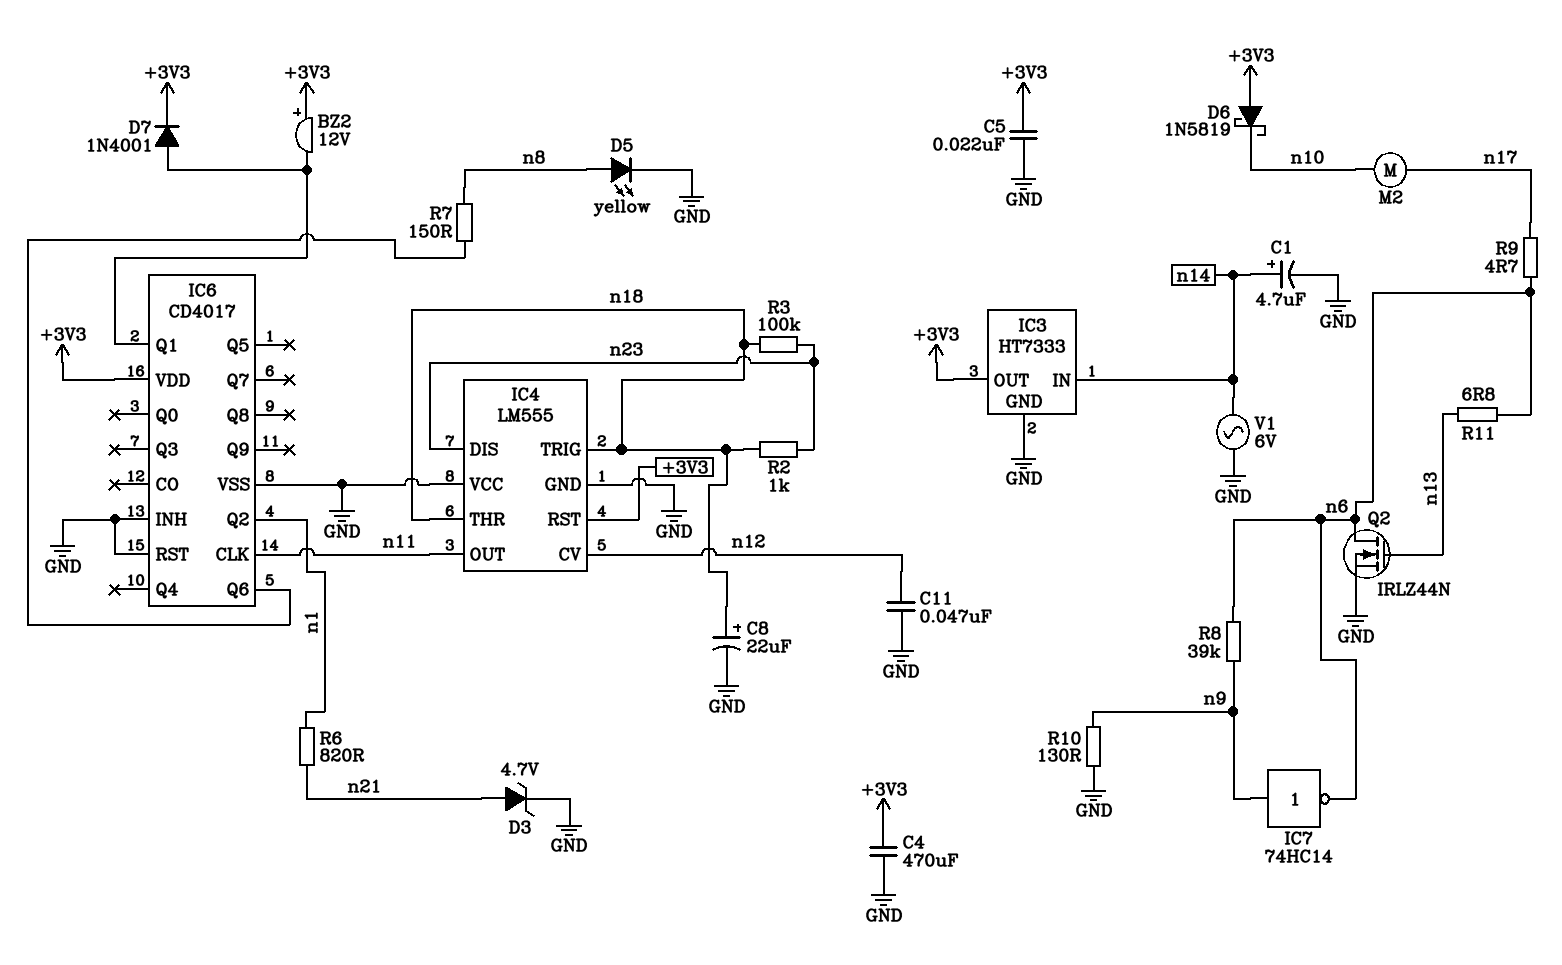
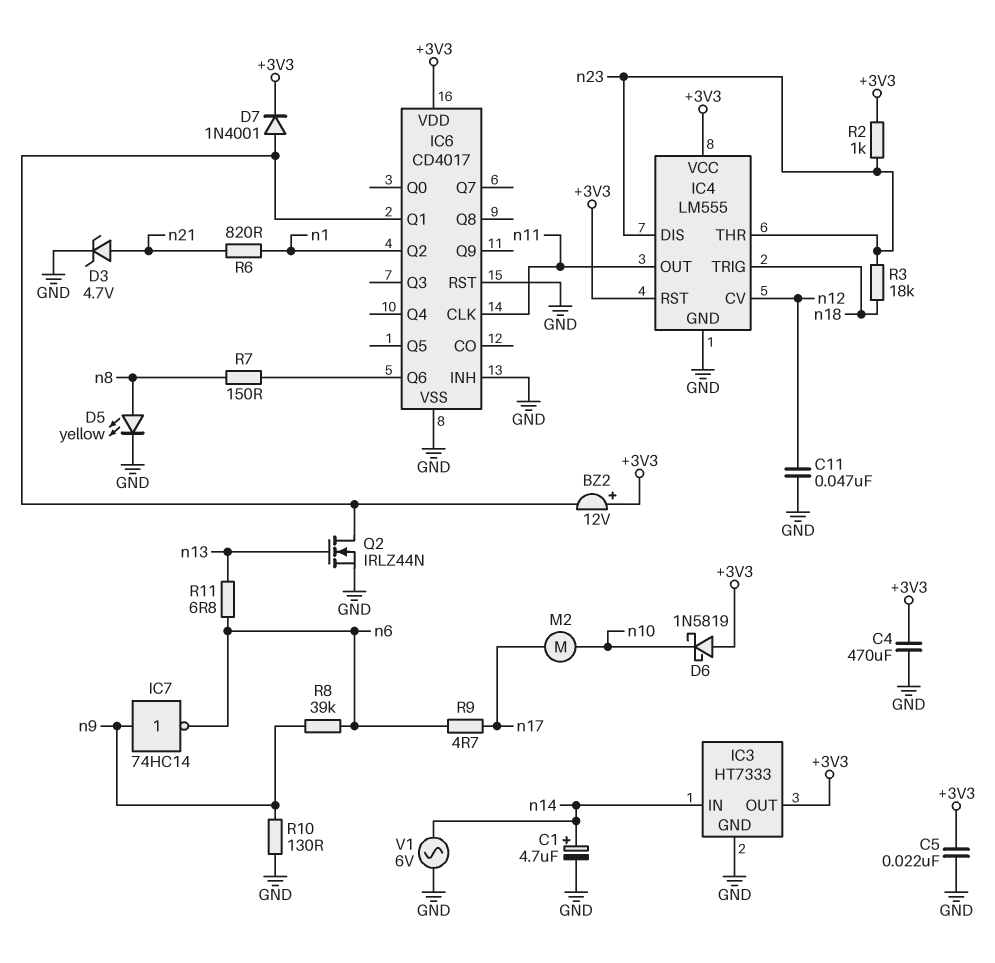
C8: 22uF (plus n18, minus GND) -> none
IC4 pin THR: n18 -> n23
IC4 pin VCC: GND -> +3V3
Q2: NMOS IRLZ44N (G n13, D n6, S GND) -> NMOS IRLZ44N (G n13, D IC6/Q1, S GND)
R2: 1k (n18, n23) -> 1k (+3V3, n23)
R3: 100k (n18, n23) -> 18k (n18, n23)

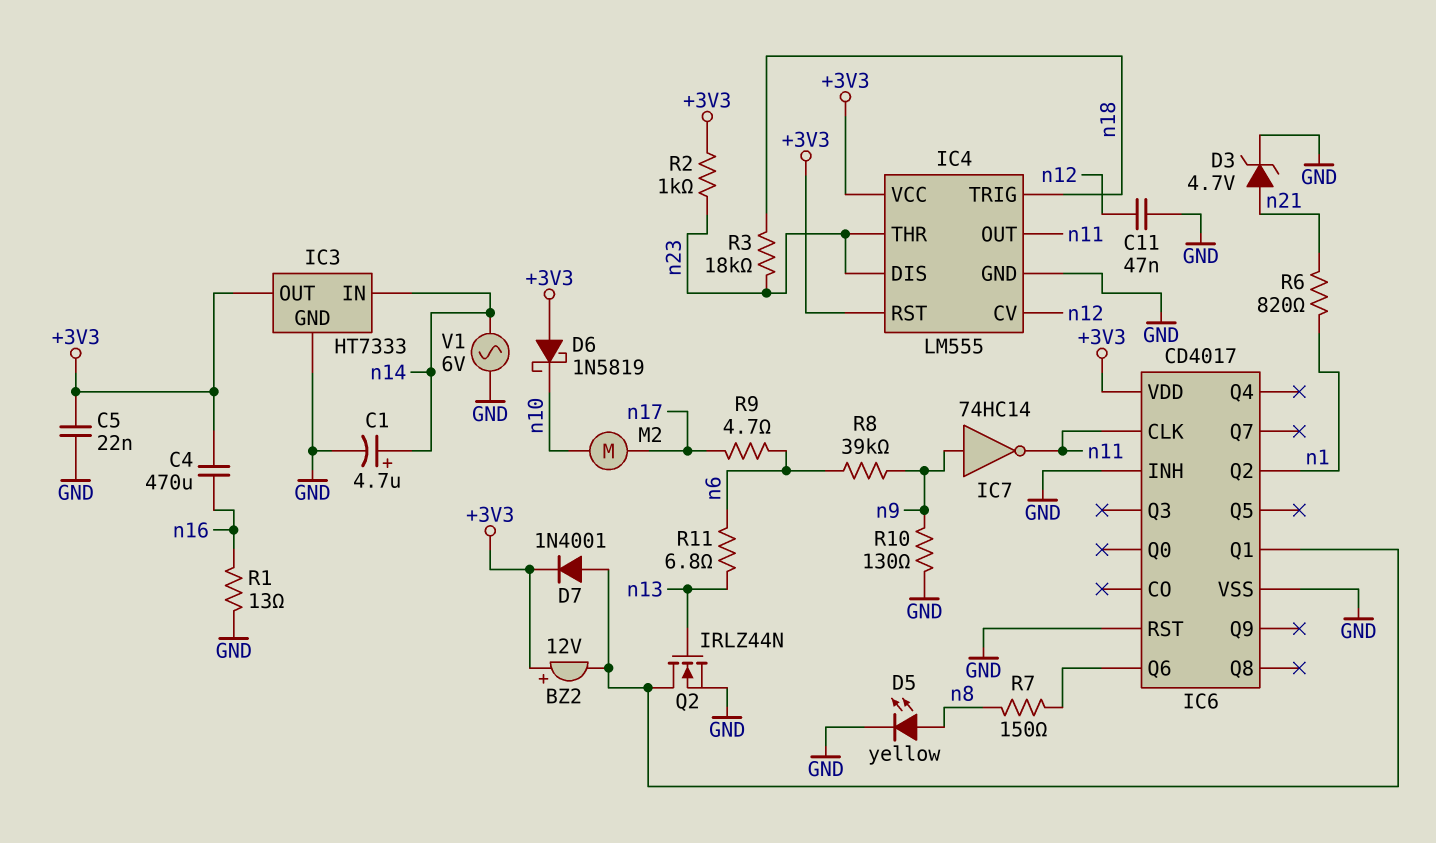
C4: 470uF (+3V3, GND) -> 470uF (+3V3, n16)
IC7: NOT 74HC14 (in n9, out n6) -> NOT 74HC14 (in n9, out n11)
R1: none -> 13 (GND, n16)

